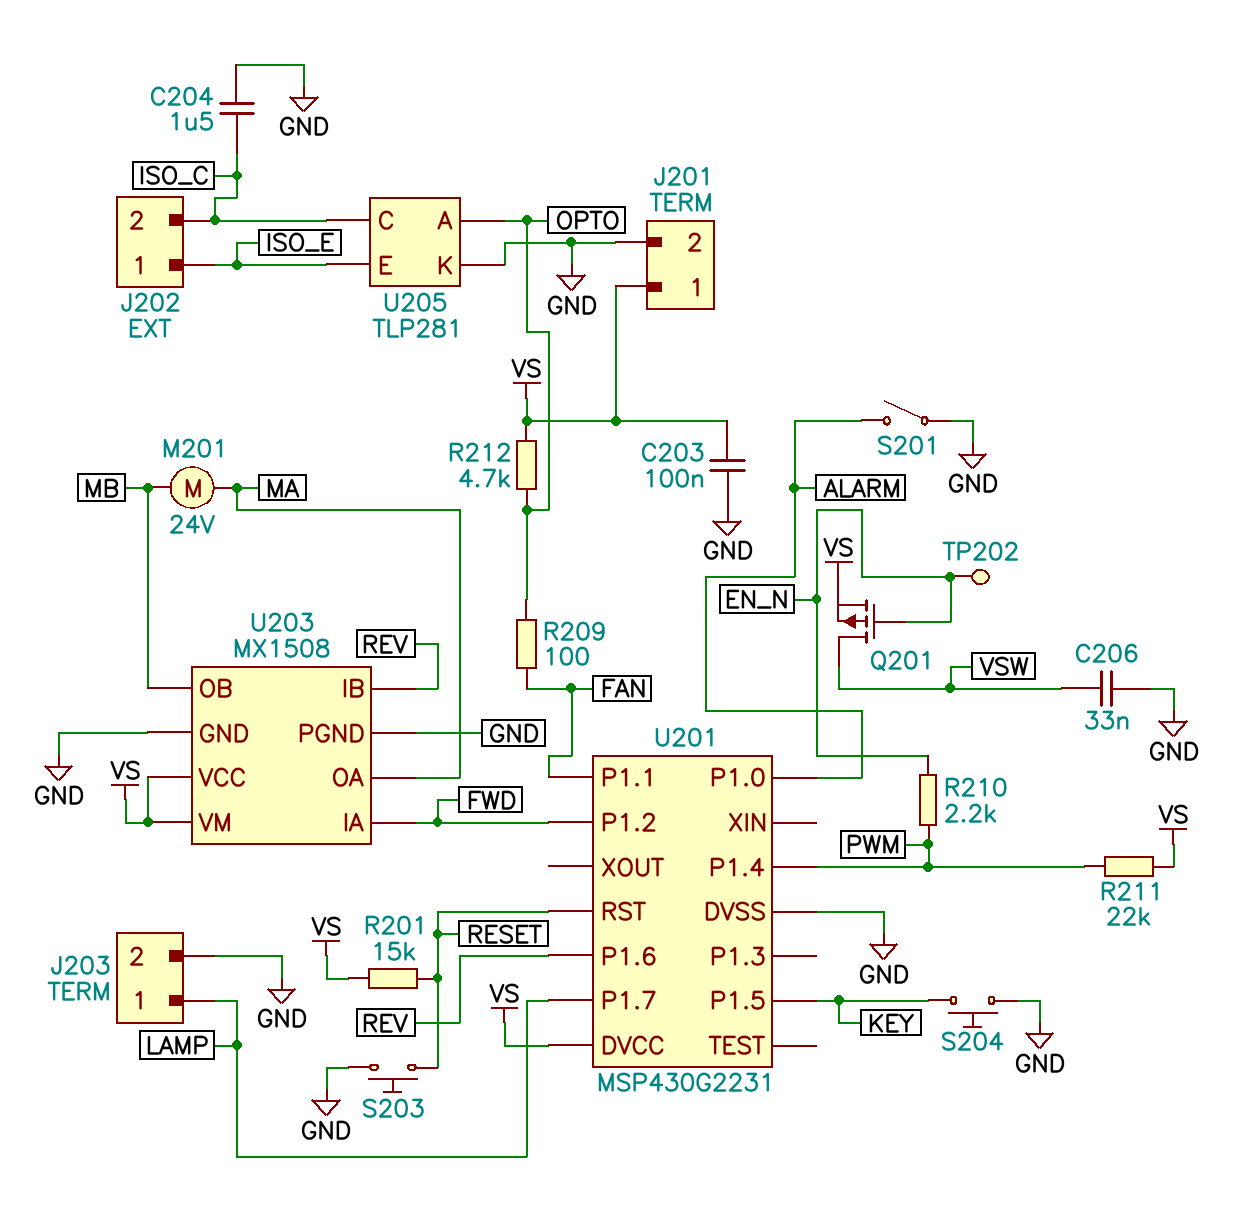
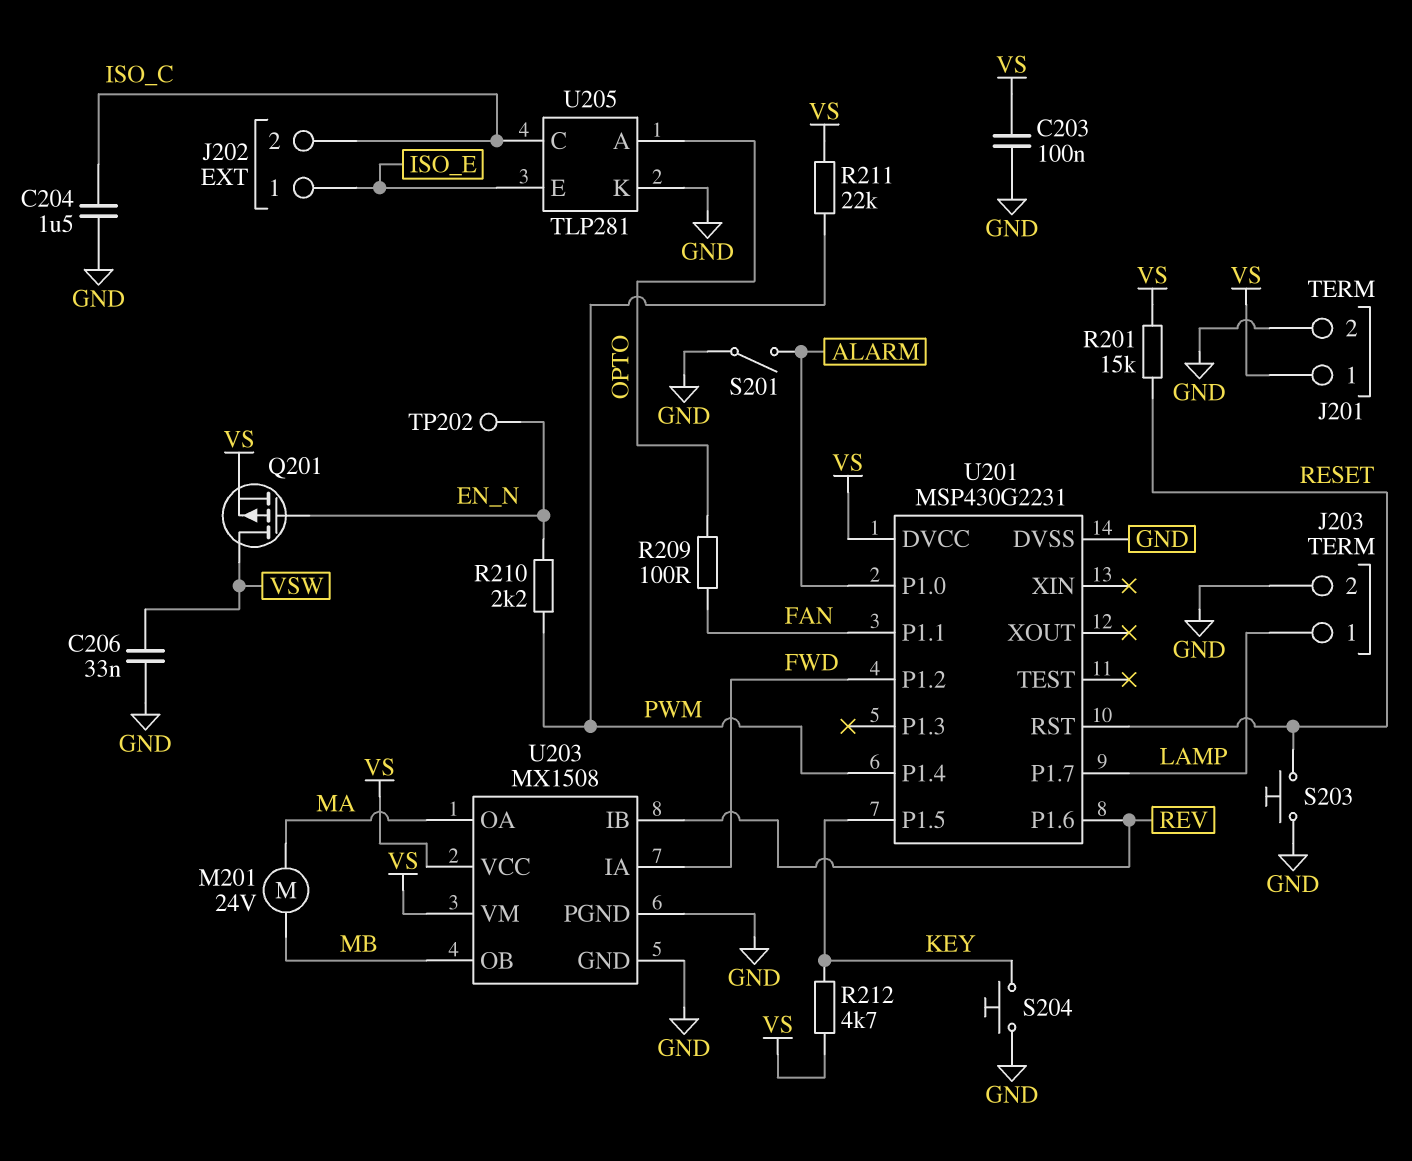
R212: 4.7k (OPTO, VS) -> 4.7k (KEY, VS)

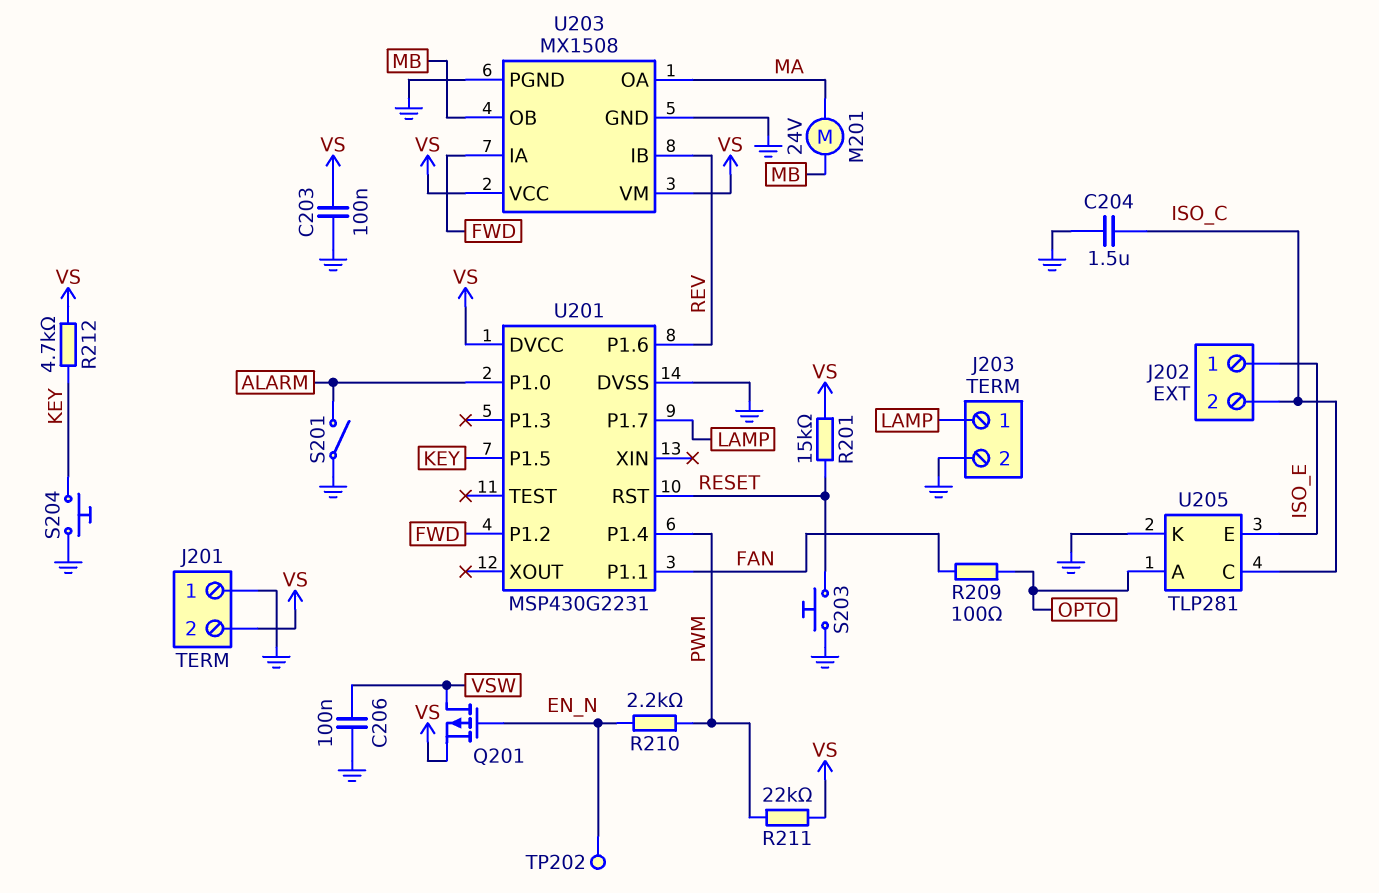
C206: 33nF (GND, VSW) -> 100nF (GND, VSW)
J201 pin 1: VS -> GND
J201 pin 2: GND -> VS

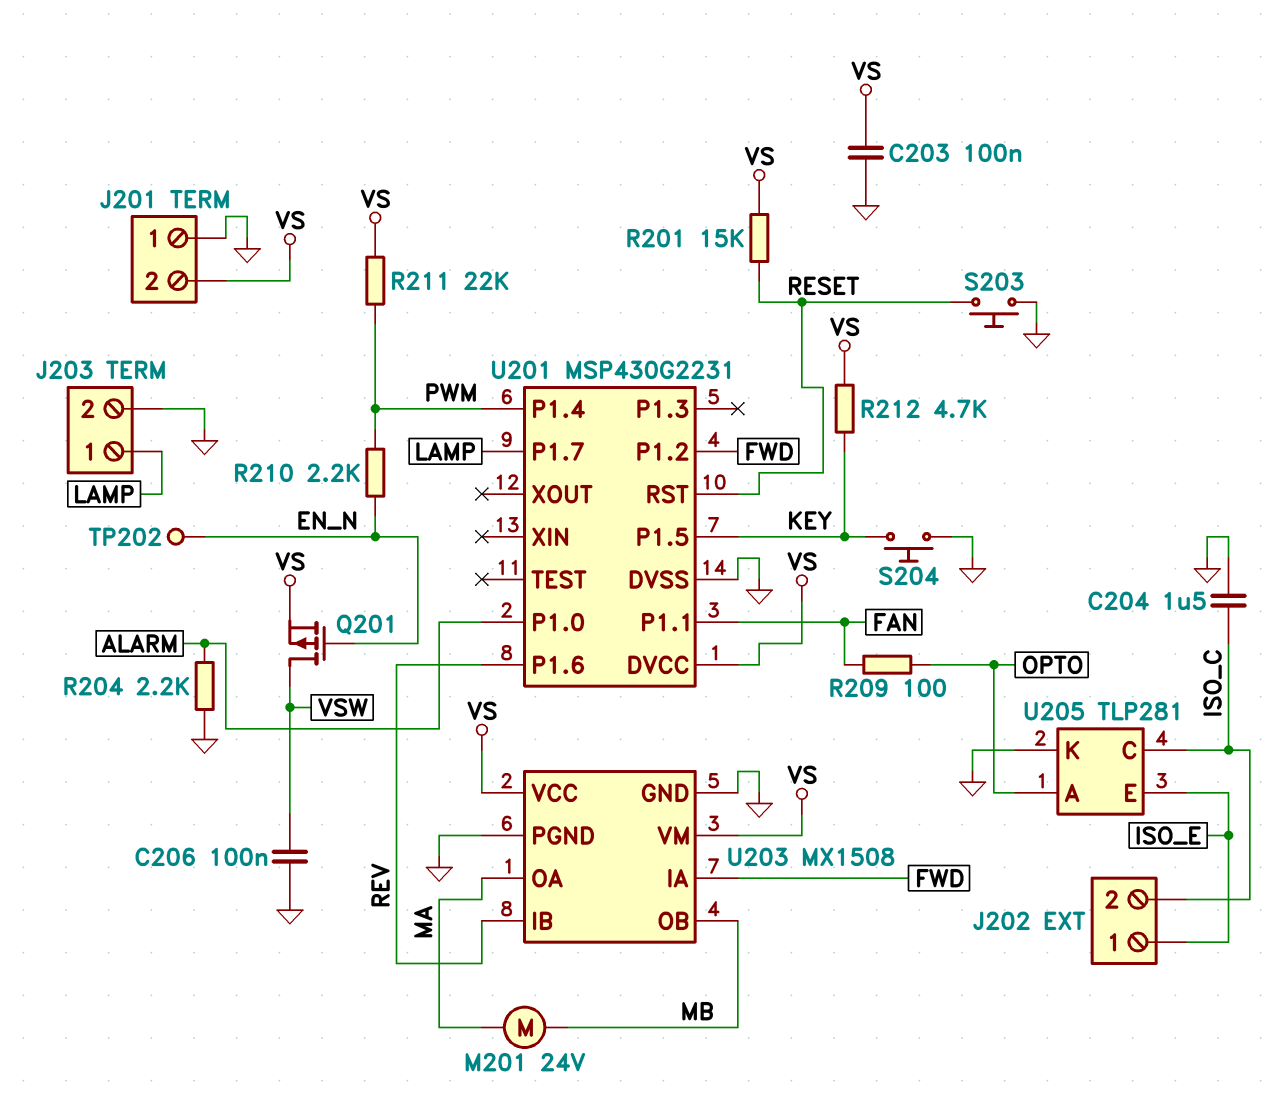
R204: none -> 2.2k (ALARM, GND)
S201: switch (ALARM, GND) -> none

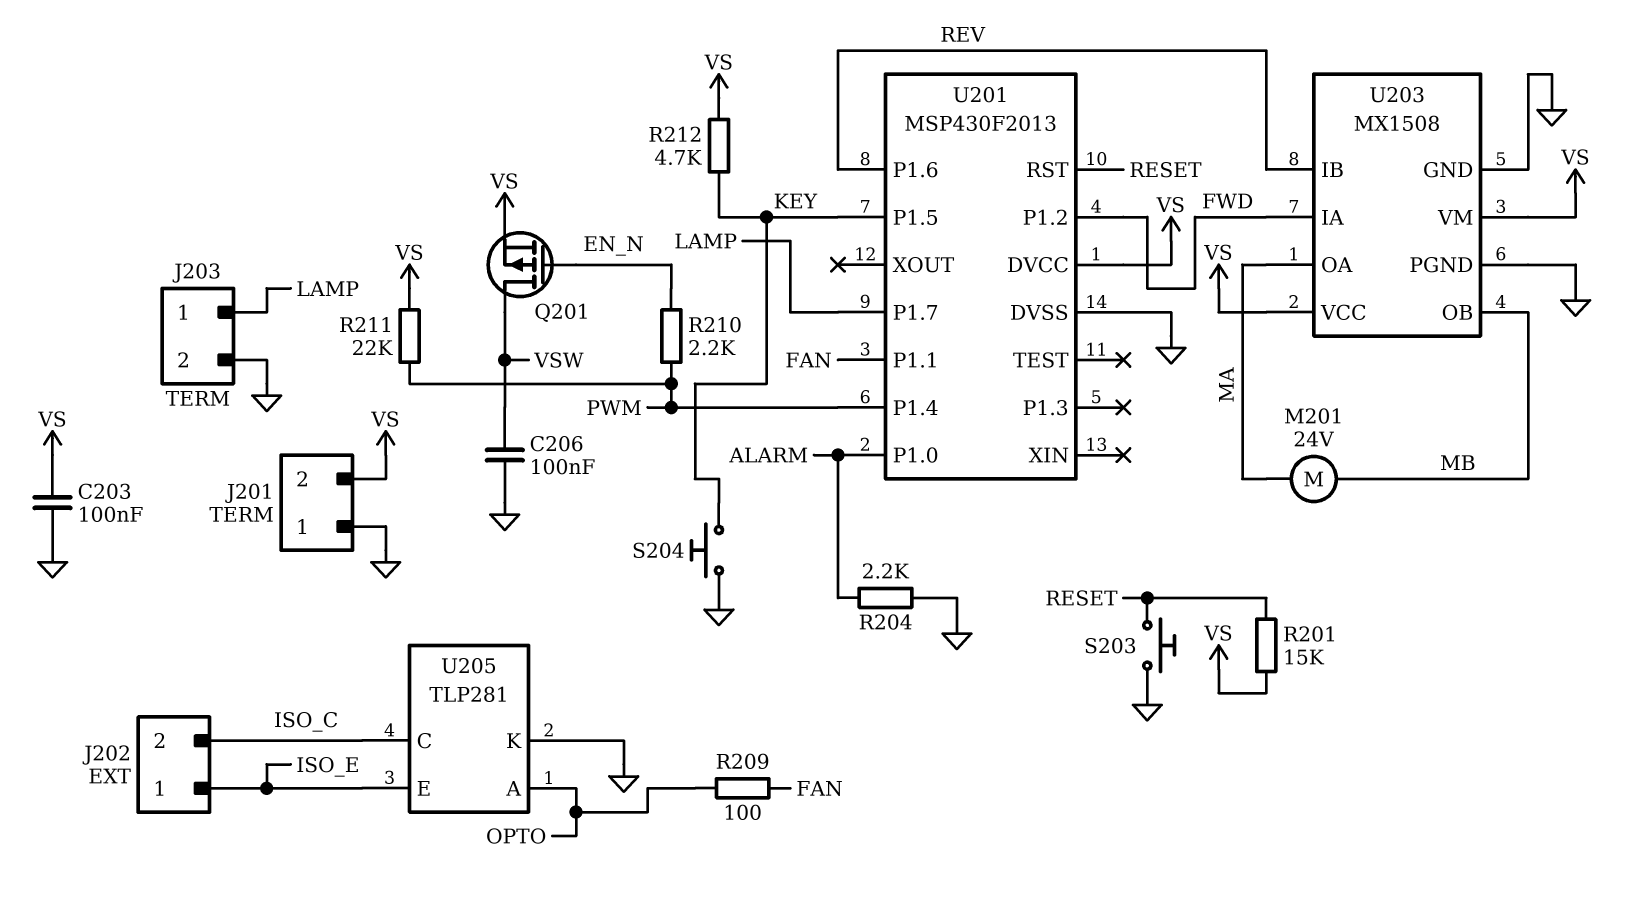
C204: 1.5uF (GND, ISO_C) -> none
TP202: test point (EN_N) -> none
U201: MSP430G2231 -> MSP430F2013

